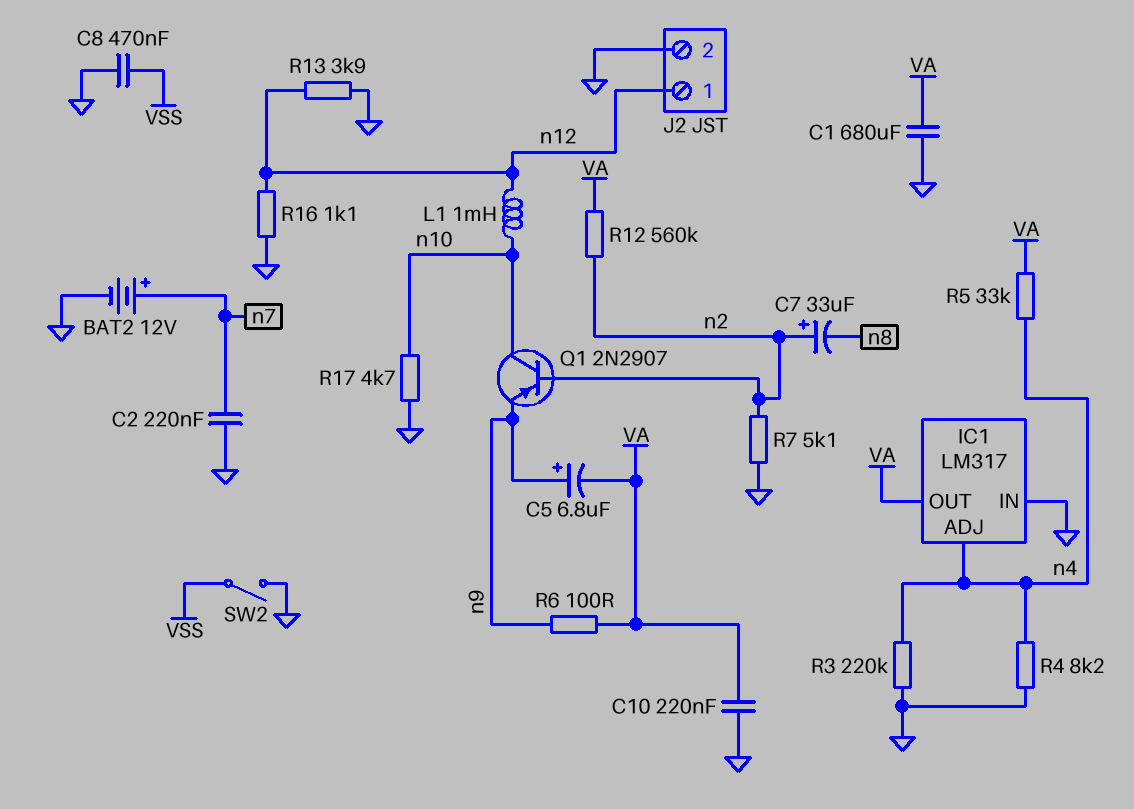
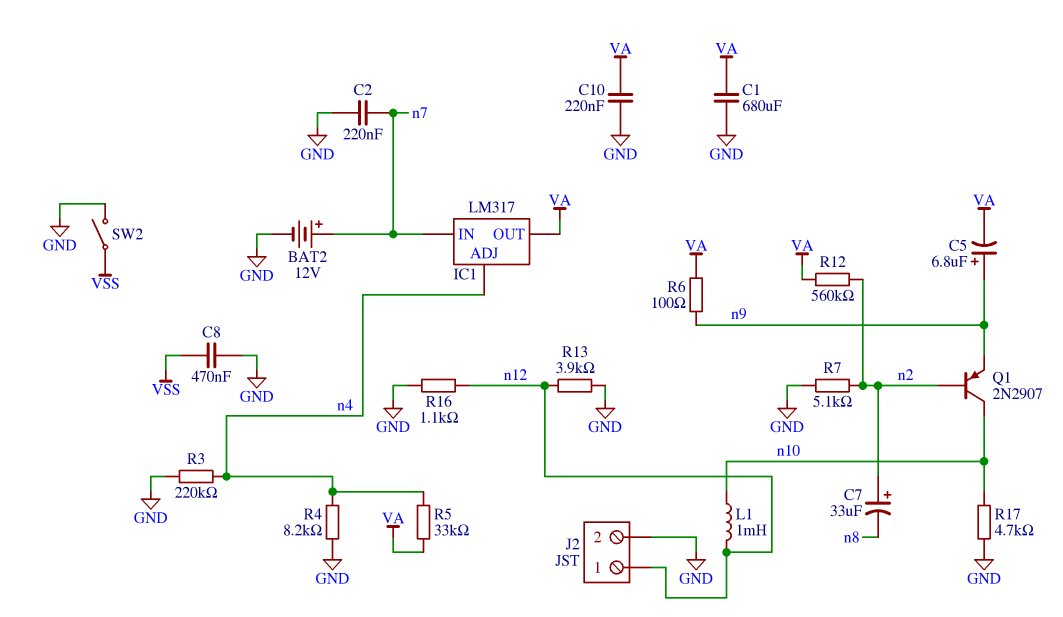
IC1 pin IN: GND -> n7

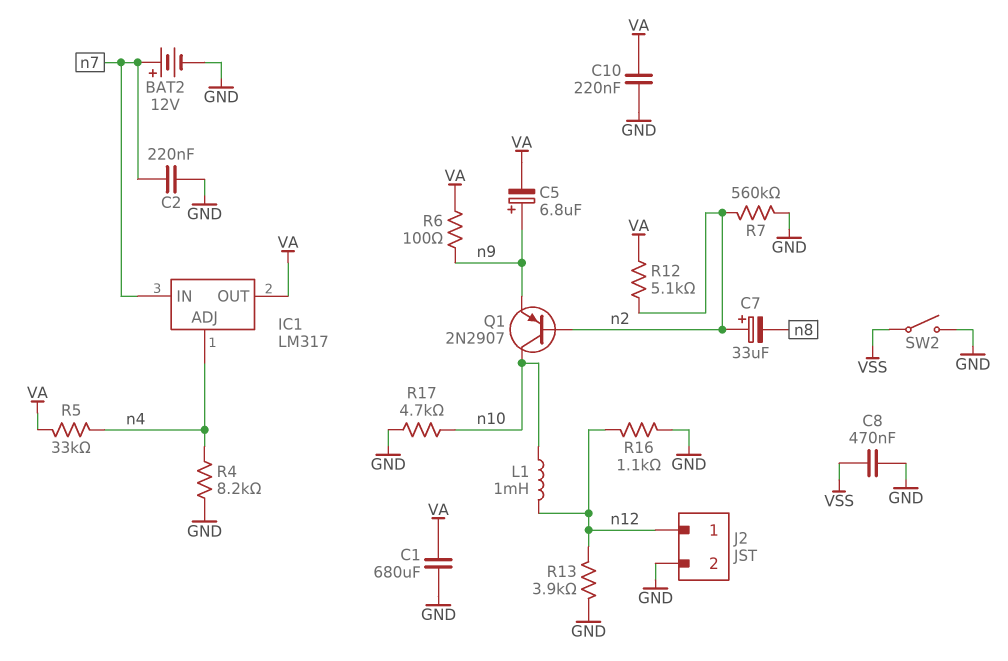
R3: 220k (GND, n4) -> none
R7: 5.1k (GND, n2) -> 560k (GND, n2)
R12: 560k (VA, n2) -> 5.1k (VA, n2)

